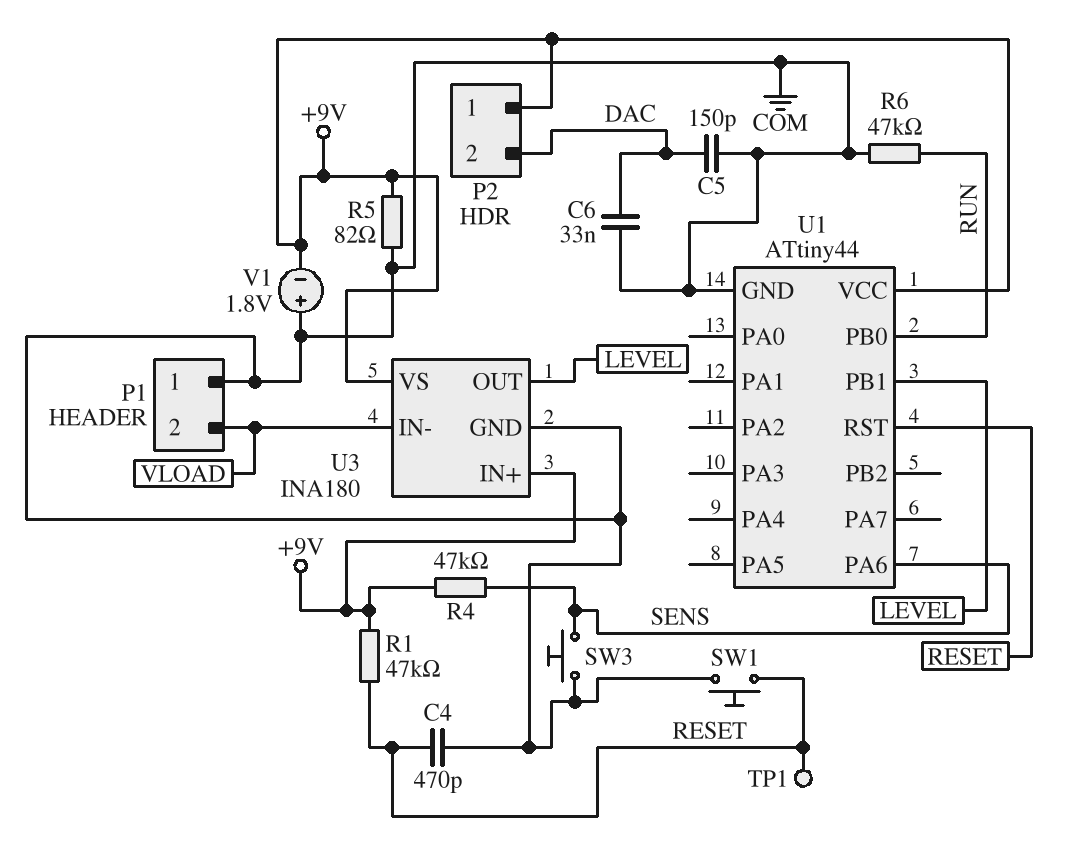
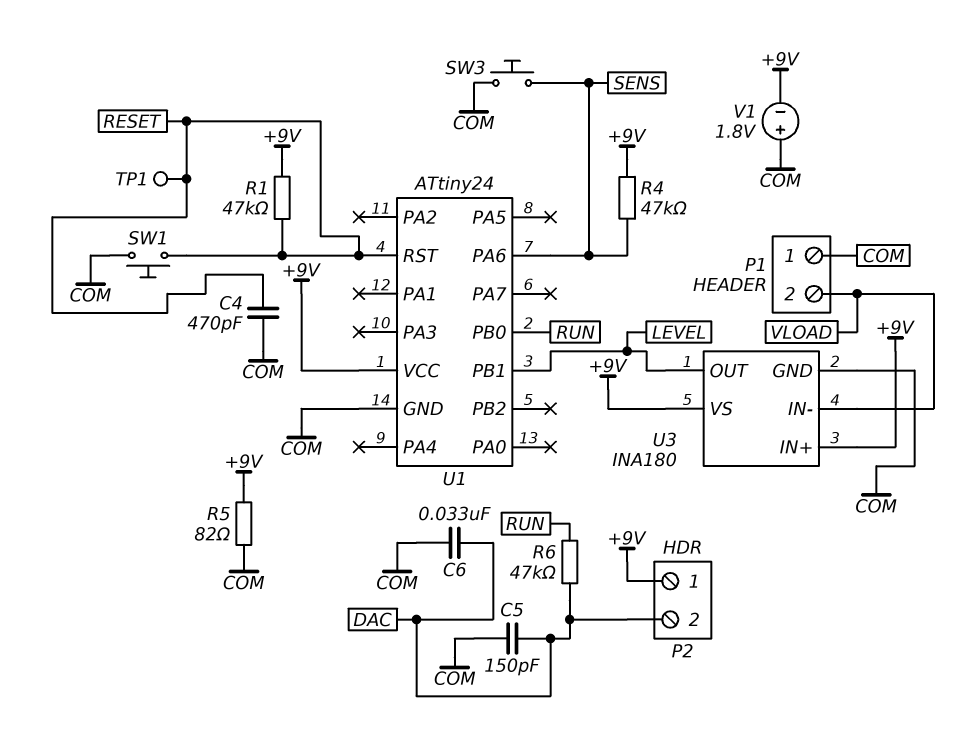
R6: 47k (COM, RUN) -> 47k (DAC, RUN)
U1: ATtiny44 -> ATtiny24

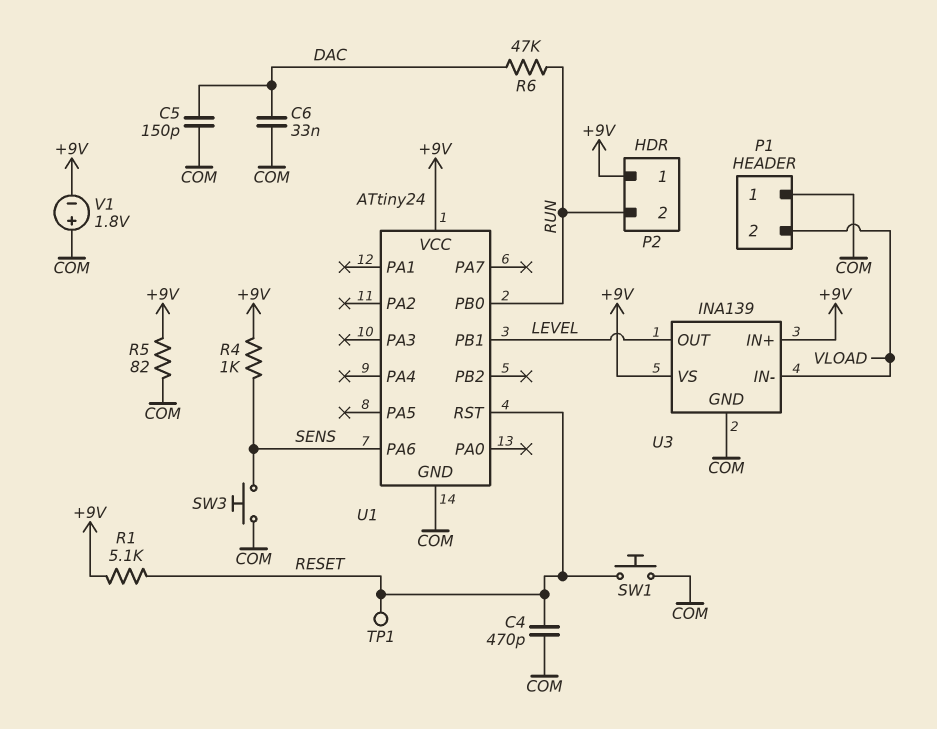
P2 pin 2: DAC -> RUN
R1: 47k (+9V, RESET) -> 5.1k (+9V, RESET)
R4: 47k (+9V, SENS) -> 1k (+9V, SENS)
U3: INA180 -> INA139

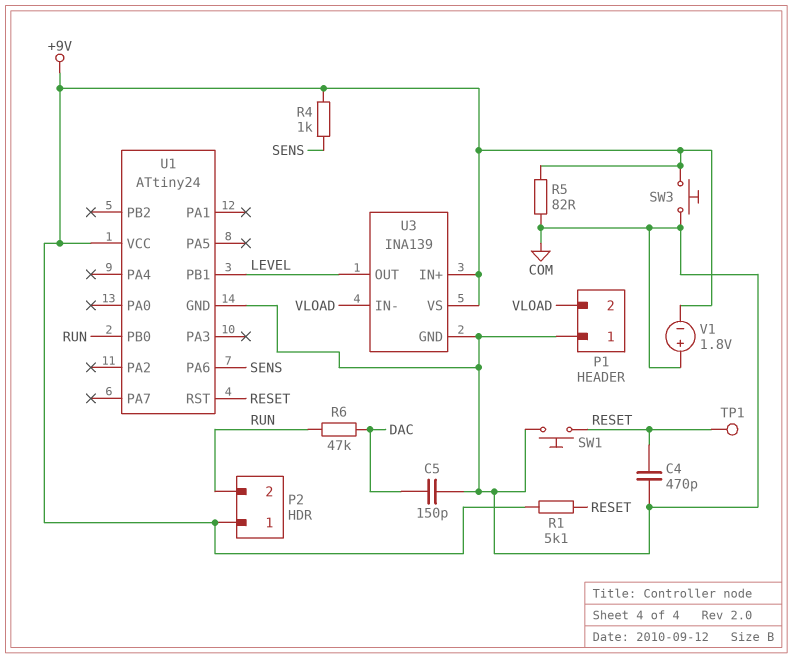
C6: 33nF (COM, DAC) -> none
SW3: button (COM, SENS) -> button (+9V, COM)

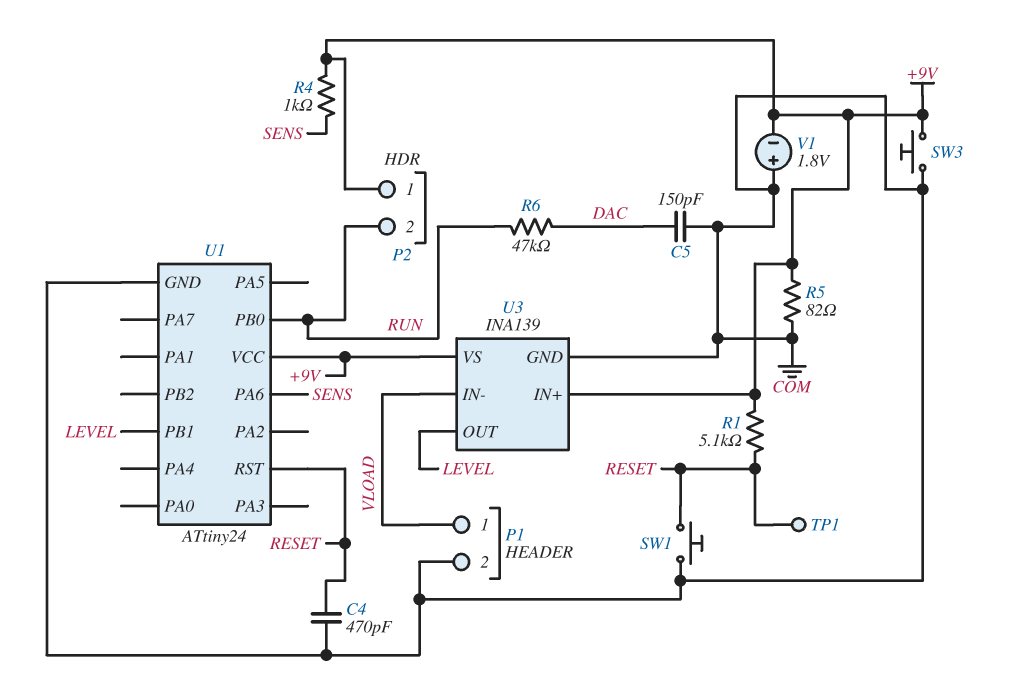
P1 pin 1: COM -> VLOAD
P1 pin 2: VLOAD -> COM

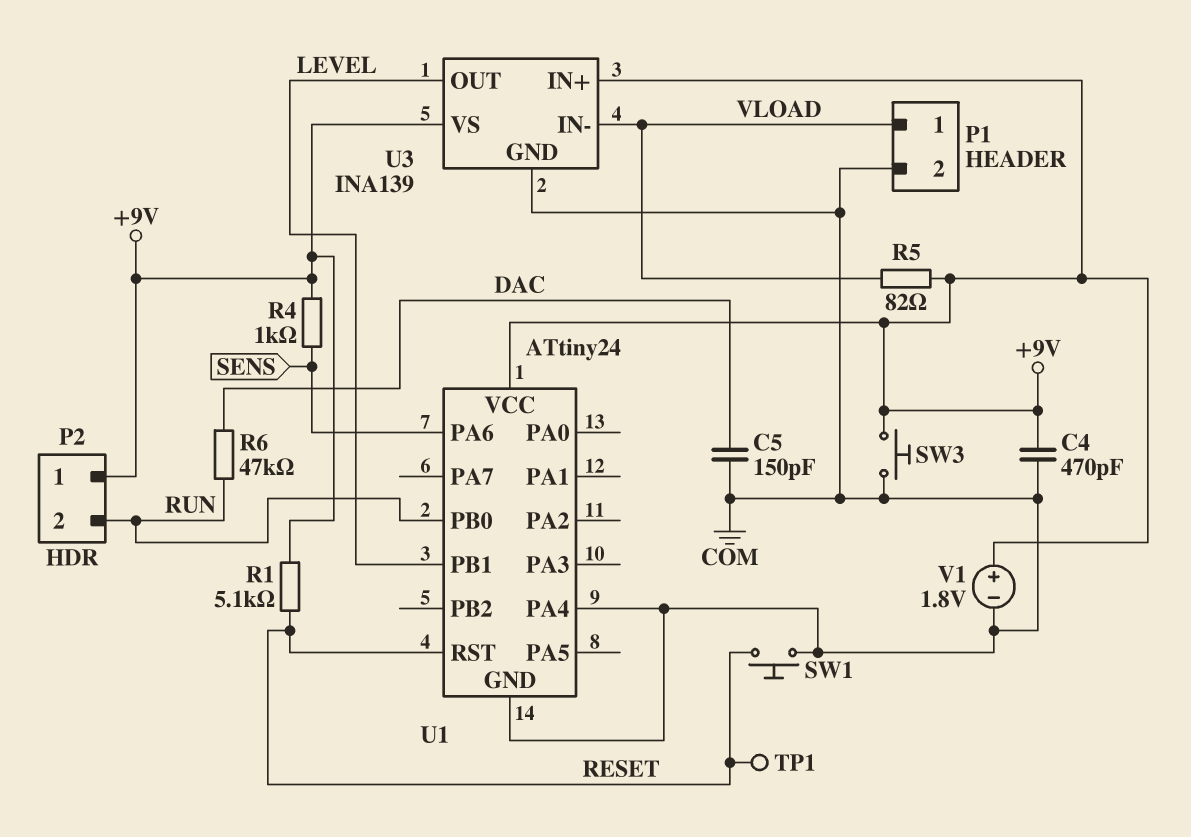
C4: 470pF (COM, RESET) -> 470pF (+9V, COM)
R5: 82 (+9V, COM) -> 82 (+9V, VLOAD)
U1 pin PA4: none -> COM
V1: 1.8V (plus COM, minus +9V) -> 1.8V (plus +9V, minus COM)

